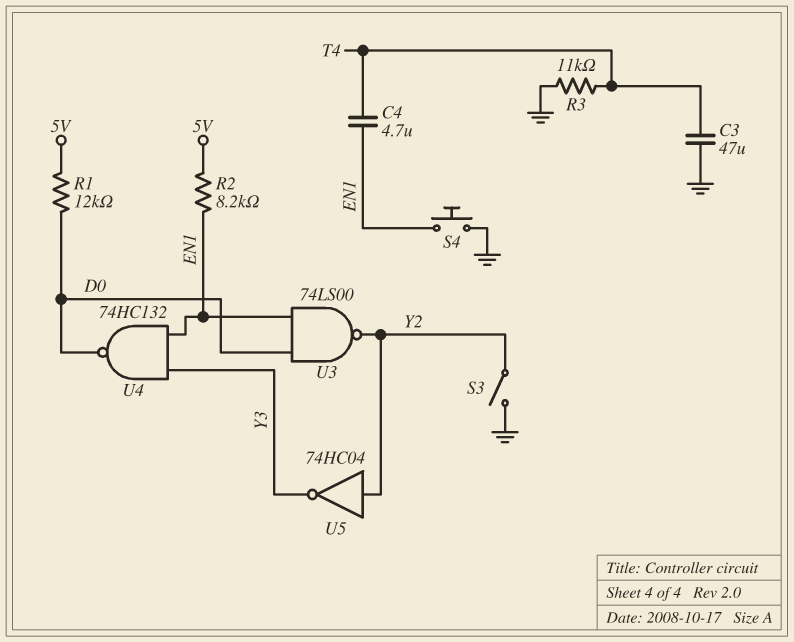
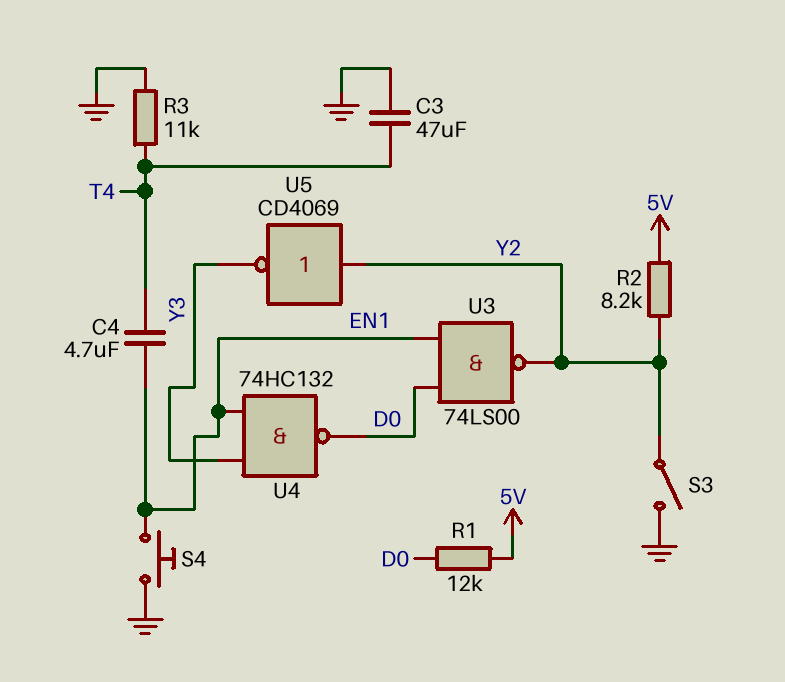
R2: 8.2k (5V, EN1) -> 8.2k (5V, Y2)
U5: NOT 74HC04 (in Y2, out Y3) -> NOT CD4069 (in Y2, out Y3)

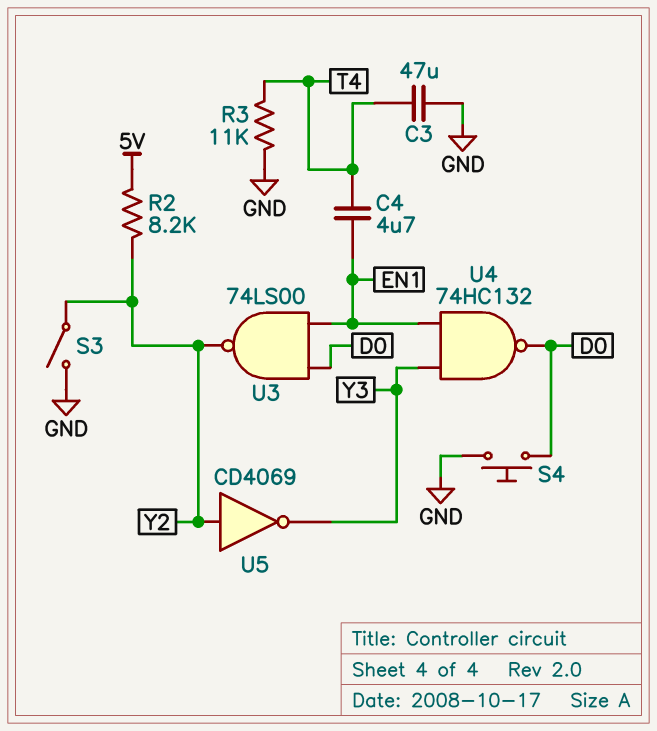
R1: 12k (5V, D0) -> none
S4: button (EN1, GND) -> button (D0, GND)

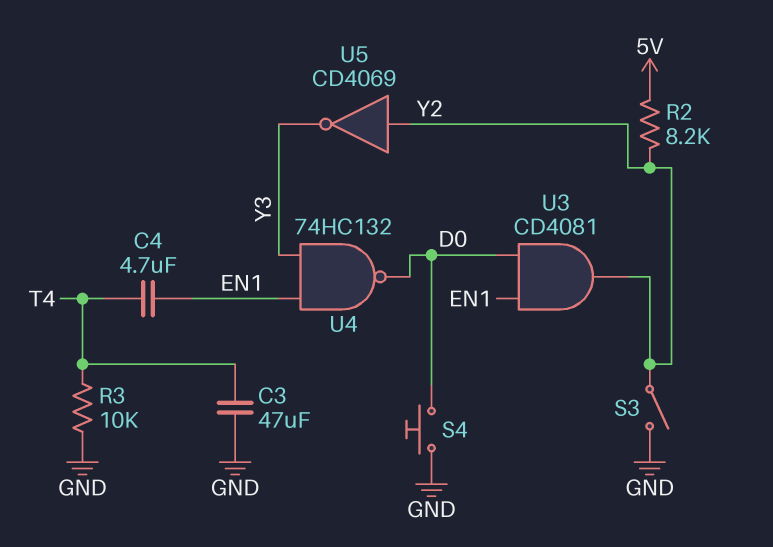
R3: 11k (GND, T4) -> 10k (GND, T4)
U3: NAND 74LS00 (in D0, in EN1, out Y2) -> AND CD4081 (in D0, in EN1, out Y2)

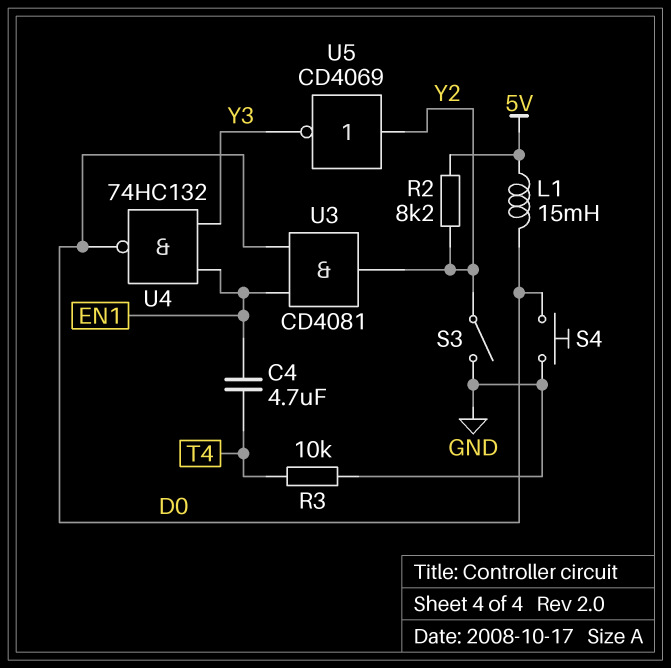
C3: 47uF (GND, T4) -> none
L1: none -> 15mH (5V, D0)

